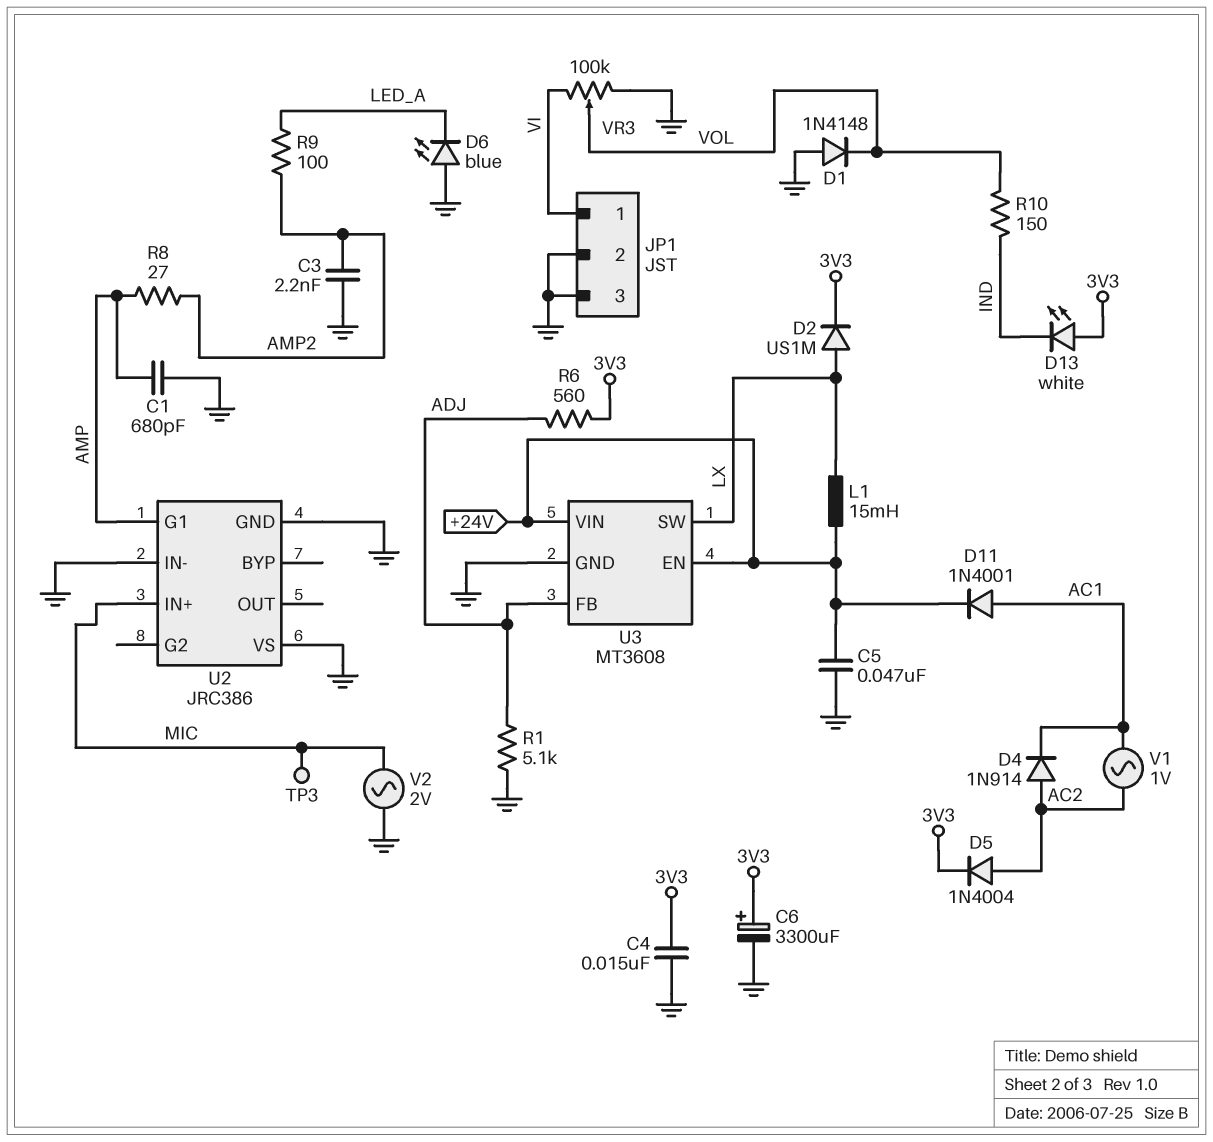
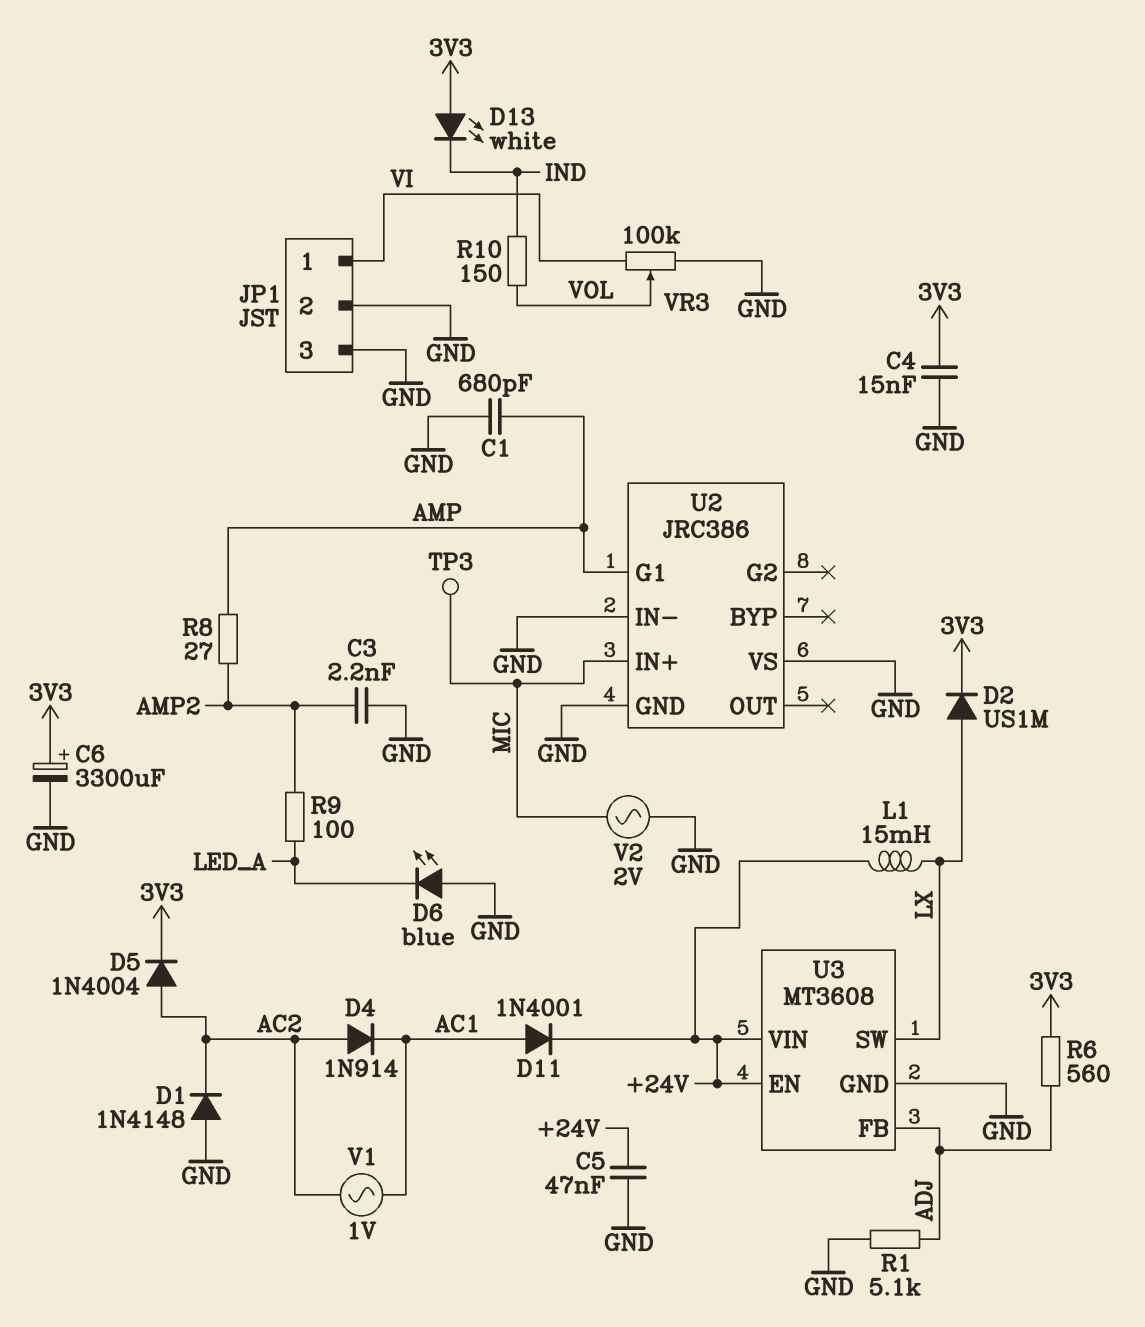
D1: diode 1N4148 (A GND, K VOL) -> diode 1N4148 (A GND, K AC2)

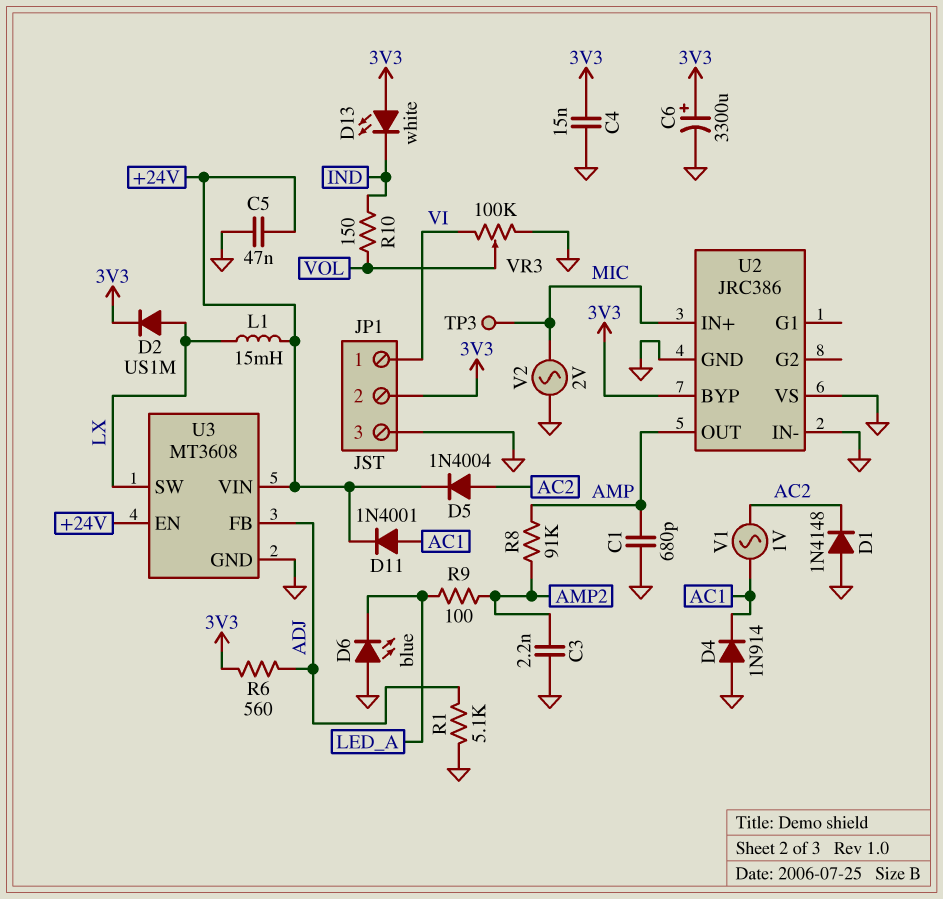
D4: diode 1N914 (A AC2, K AC1) -> diode 1N914 (A GND, K AC1)
D5: diode 1N4004 (A AC2, K 3V3) -> diode 1N4004 (A AC2, K +24V)
JP1 pin 2: GND -> 3V3
R8: 27 (AMP, AMP2) -> 91k (AMP, AMP2)
U2 pin BYP: none -> 3V3
U2 pin G1: AMP -> none
U2 pin OUT: none -> AMP

